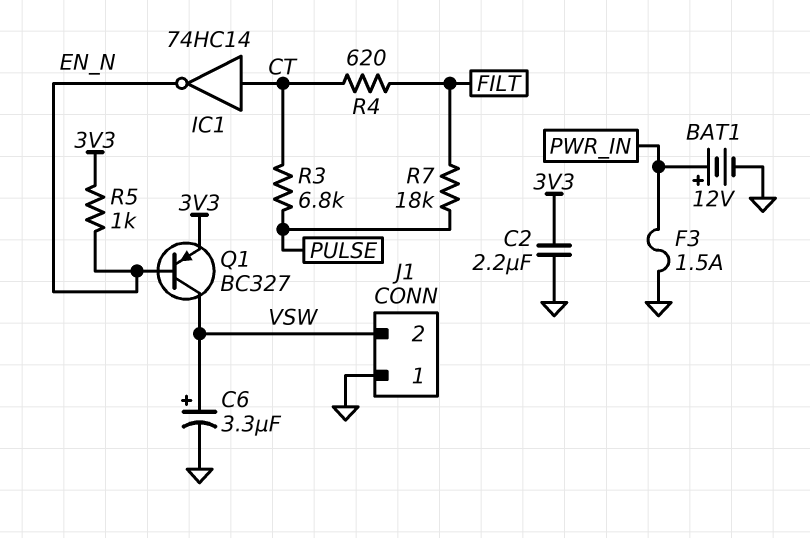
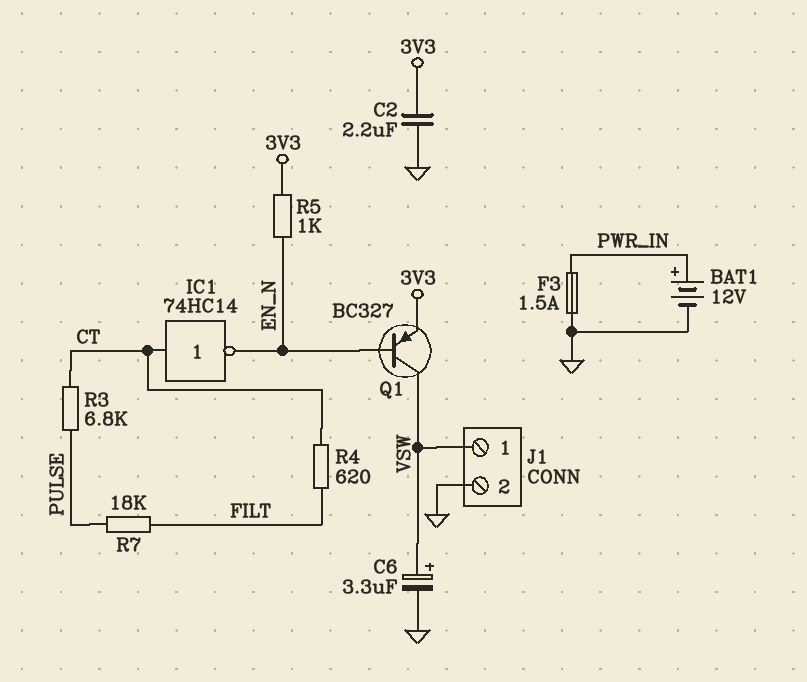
J1 pin 1: GND -> VSW
J1 pin 2: VSW -> GND

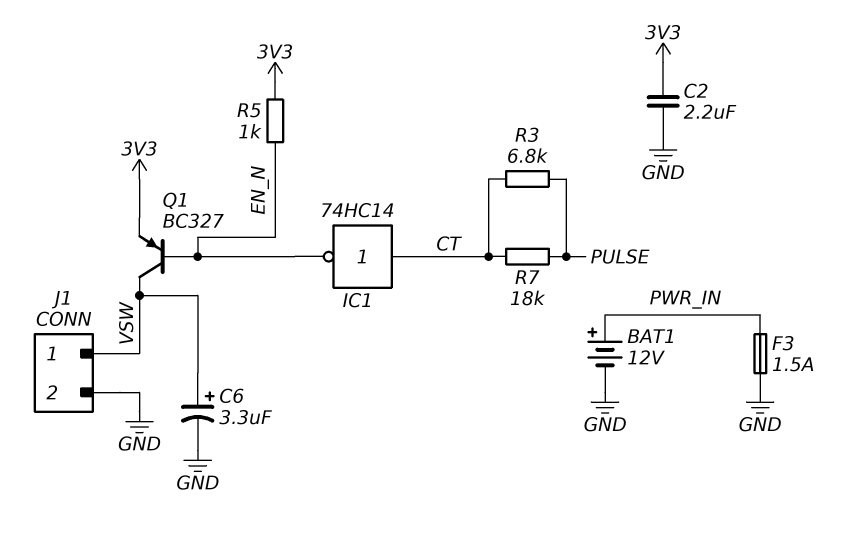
R4: 620 (CT, FILT) -> none
R7: 18k (FILT, PULSE) -> 18k (CT, PULSE)

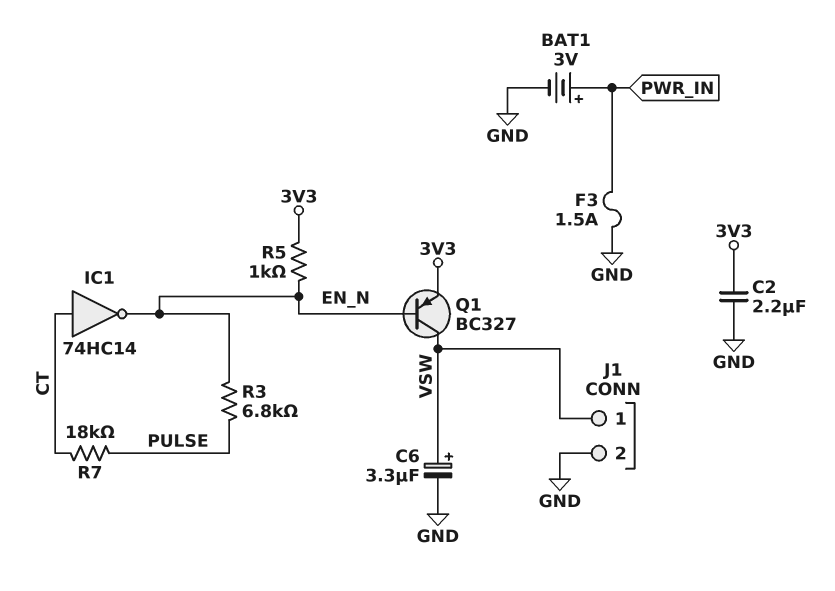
BAT1: 12V (plus PWR_IN, minus GND) -> 3V (plus PWR_IN, minus GND)
R3: 6.8k (CT, PULSE) -> 6.8k (EN_N, PULSE)

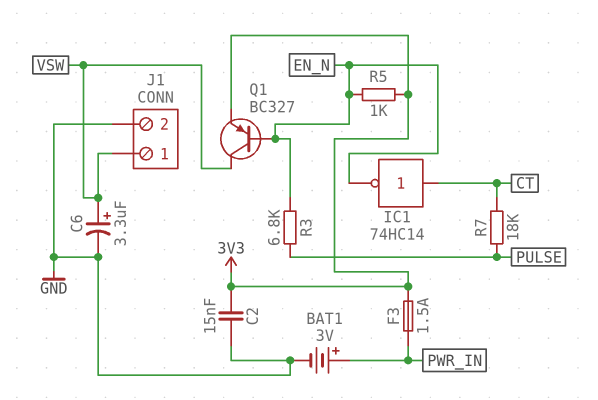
C2: 2.2uF (3V3, GND) -> 15nF (3V3, GND)
F3: 1.5A (GND, PWR_IN) -> 1.5A (3V3, PWR_IN)

